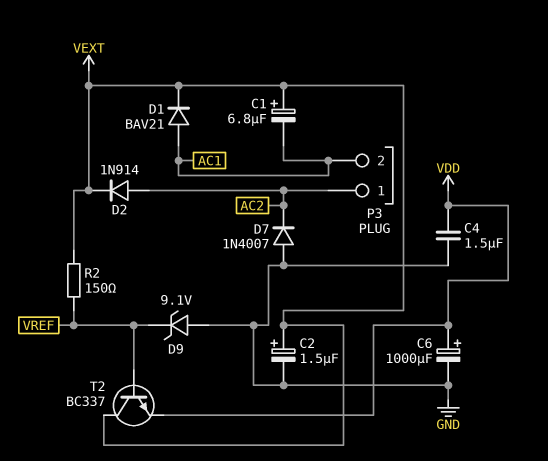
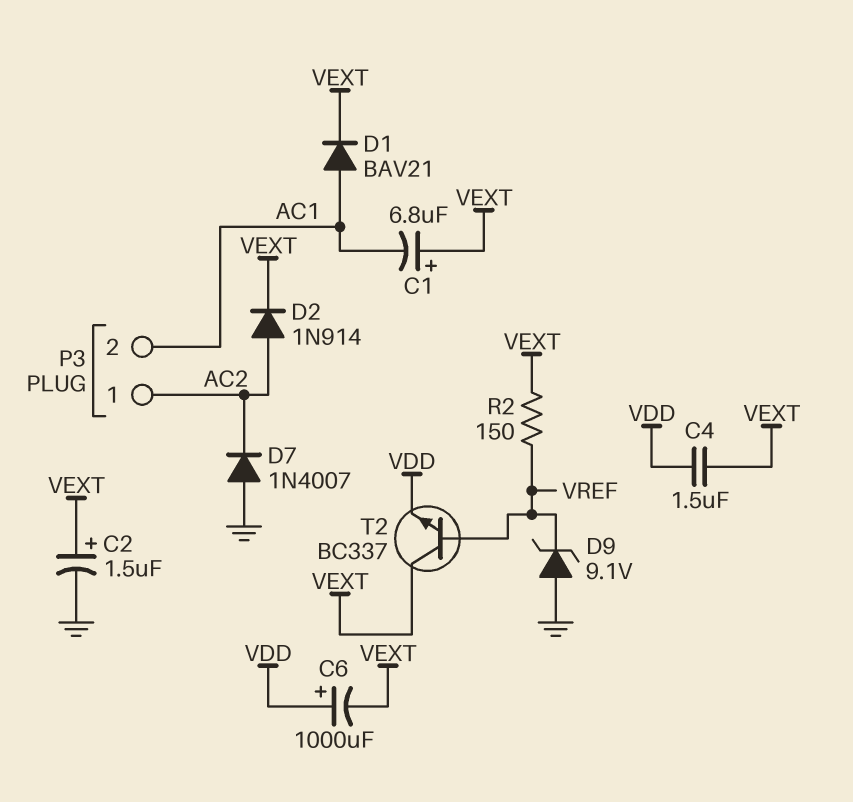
C4: 1.5uF (GND, VDD) -> 1.5uF (VDD, VEXT)
C6: 1000uF (plus VDD, minus GND) -> 1000uF (plus VDD, minus VEXT)

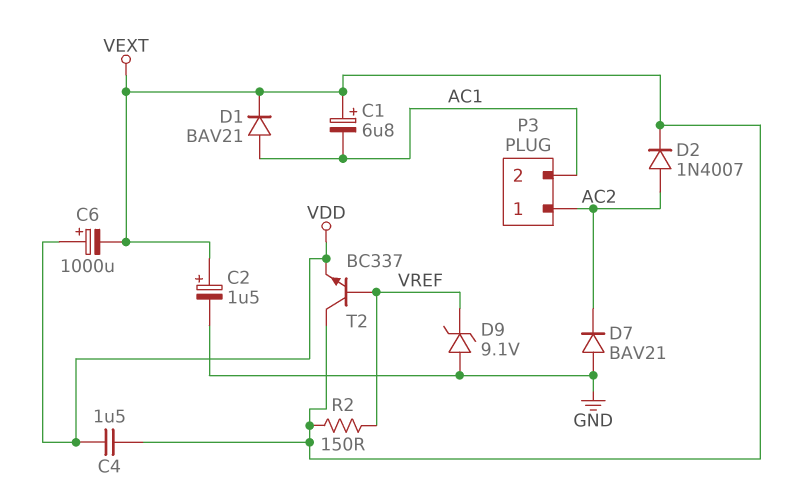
D2: diode 1N914 (A AC2, K VEXT) -> diode 1N4007 (A AC2, K VEXT)
D7: diode 1N4007 (A GND, K AC2) -> diode BAV21 (A GND, K AC2)

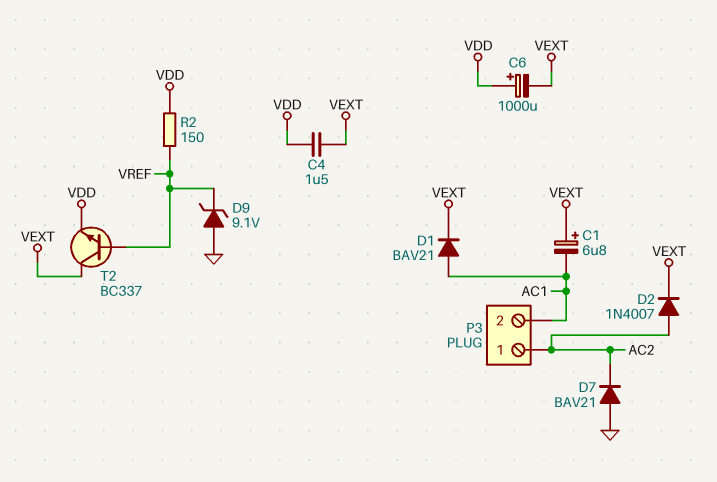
C2: 1.5uF (plus VEXT, minus GND) -> none
R2: 150 (VEXT, VREF) -> 150 (VDD, VREF)

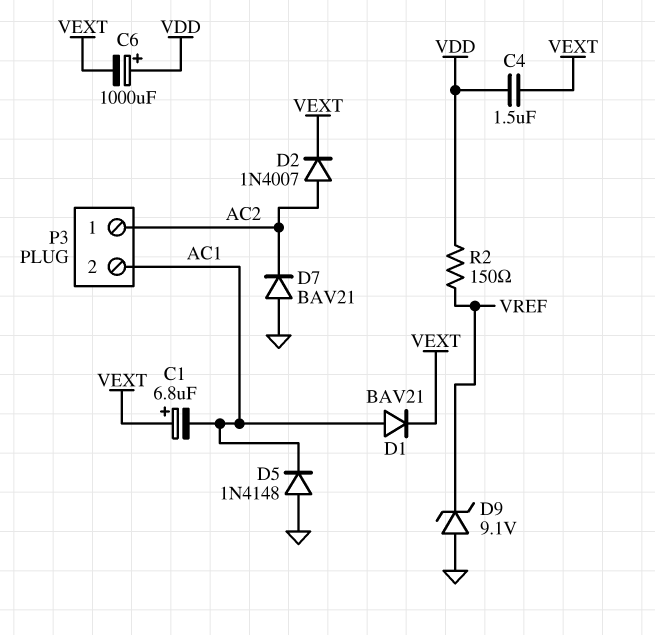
D5: none -> diode 1N4148 (A GND, K AC1)
T2: NPN BC337 (B VREF, C VEXT, E VDD) -> none

